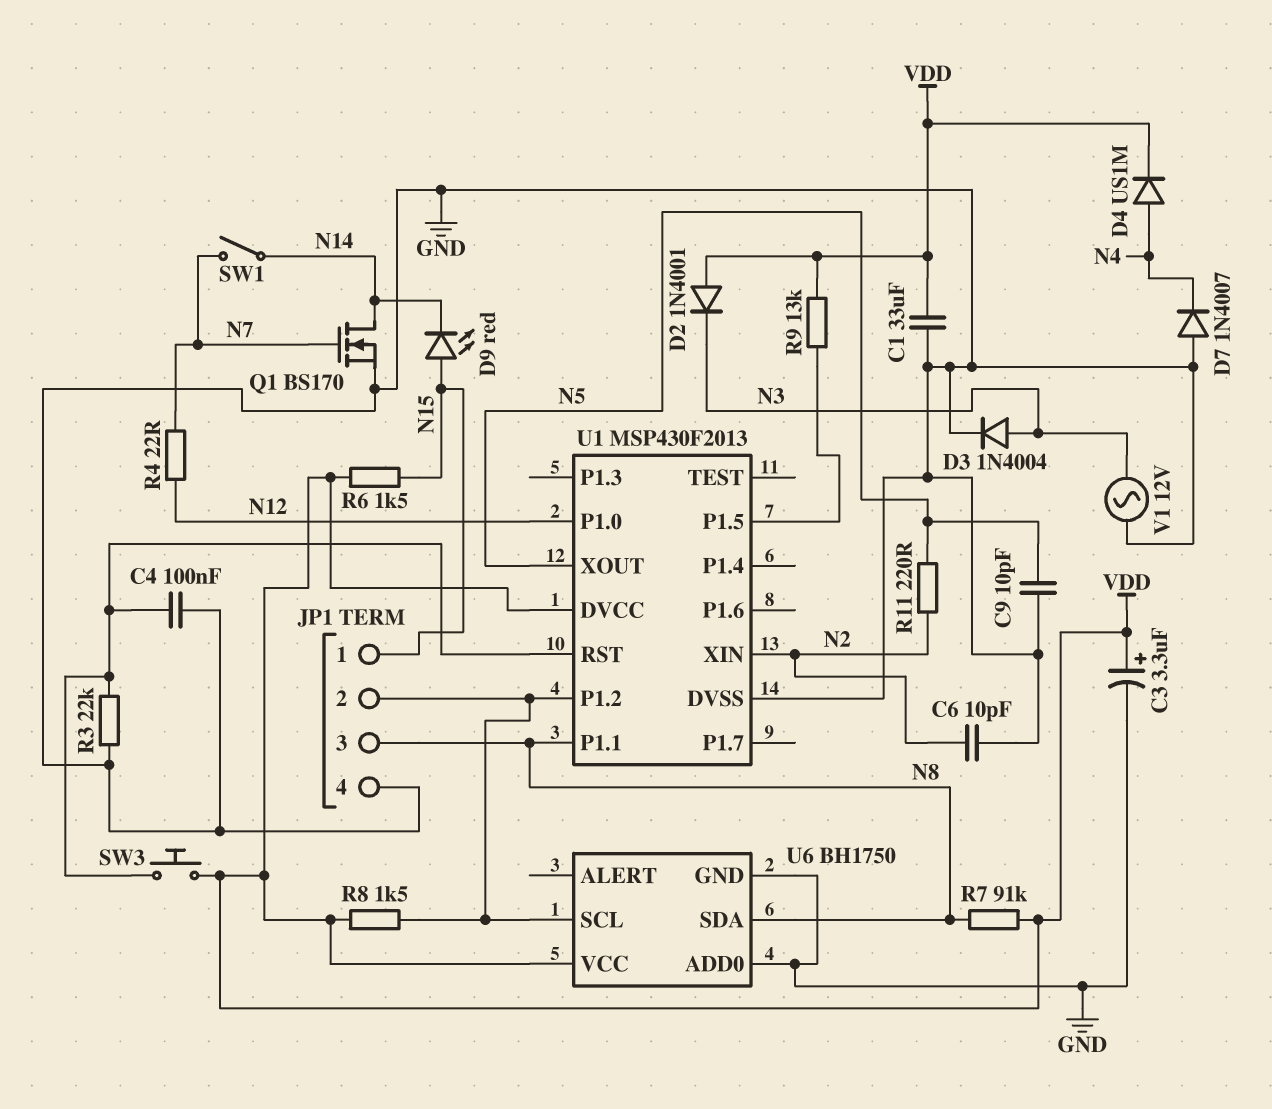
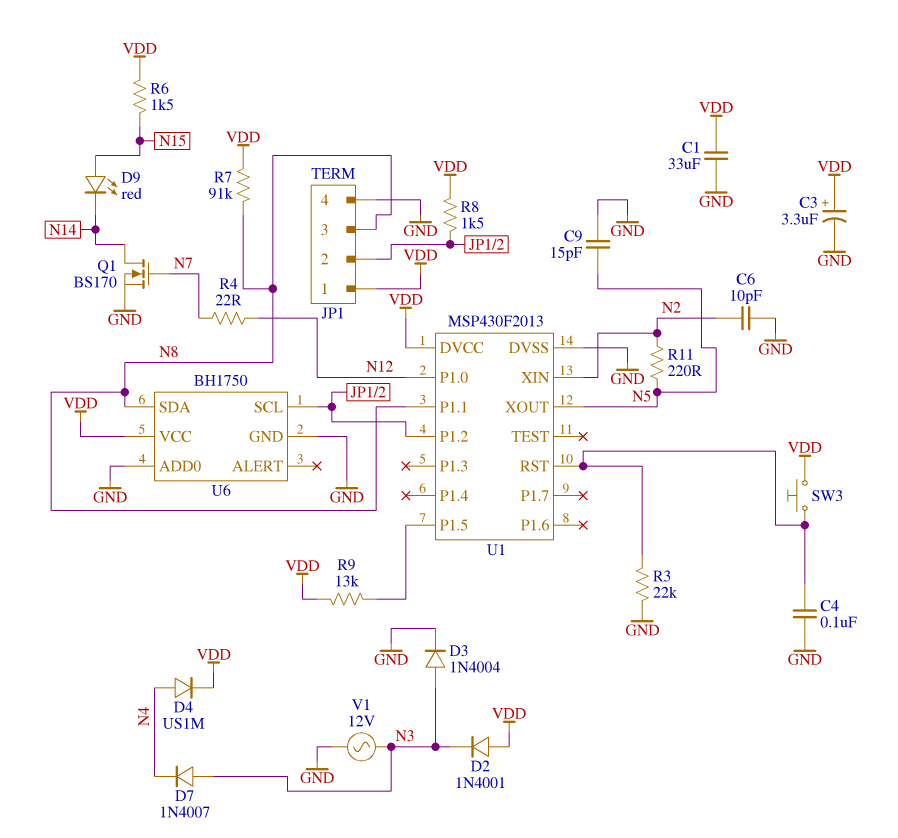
C9: 10pF (GND, N5) -> 15pF (GND, N5)
D7: diode 1N4007 (A GND, K N4) -> diode 1N4007 (A N3, K N4)
JP1 pin 1: N15 -> VDD
SW1: switch (N7, N14) -> none

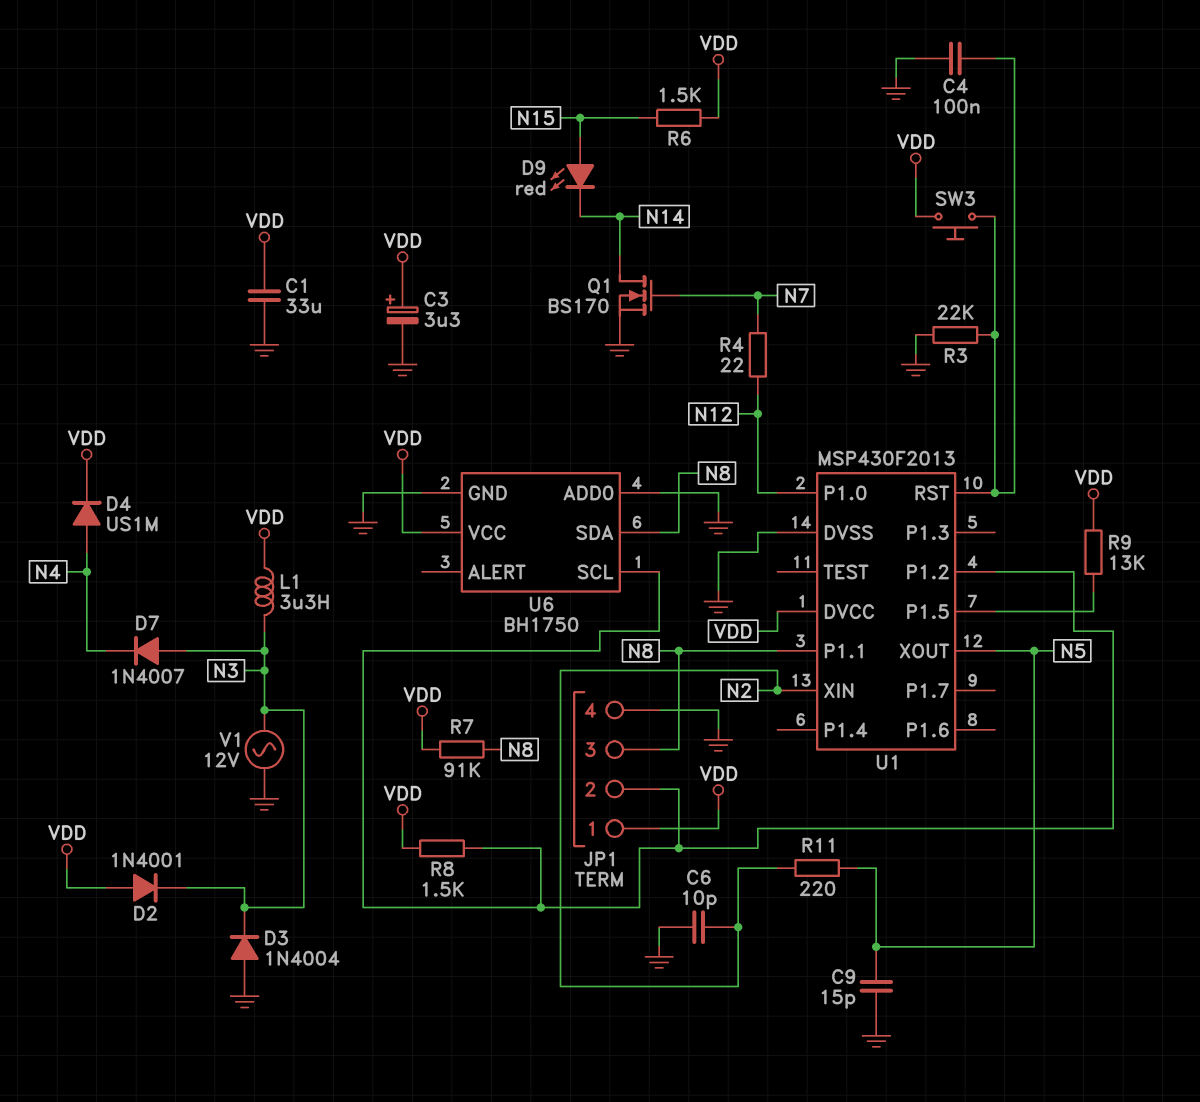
D3: diode 1N4004 (A N3, K GND) -> diode 1N4004 (A GND, K N3)
L1: none -> 3.3uH (N3, VDD)

